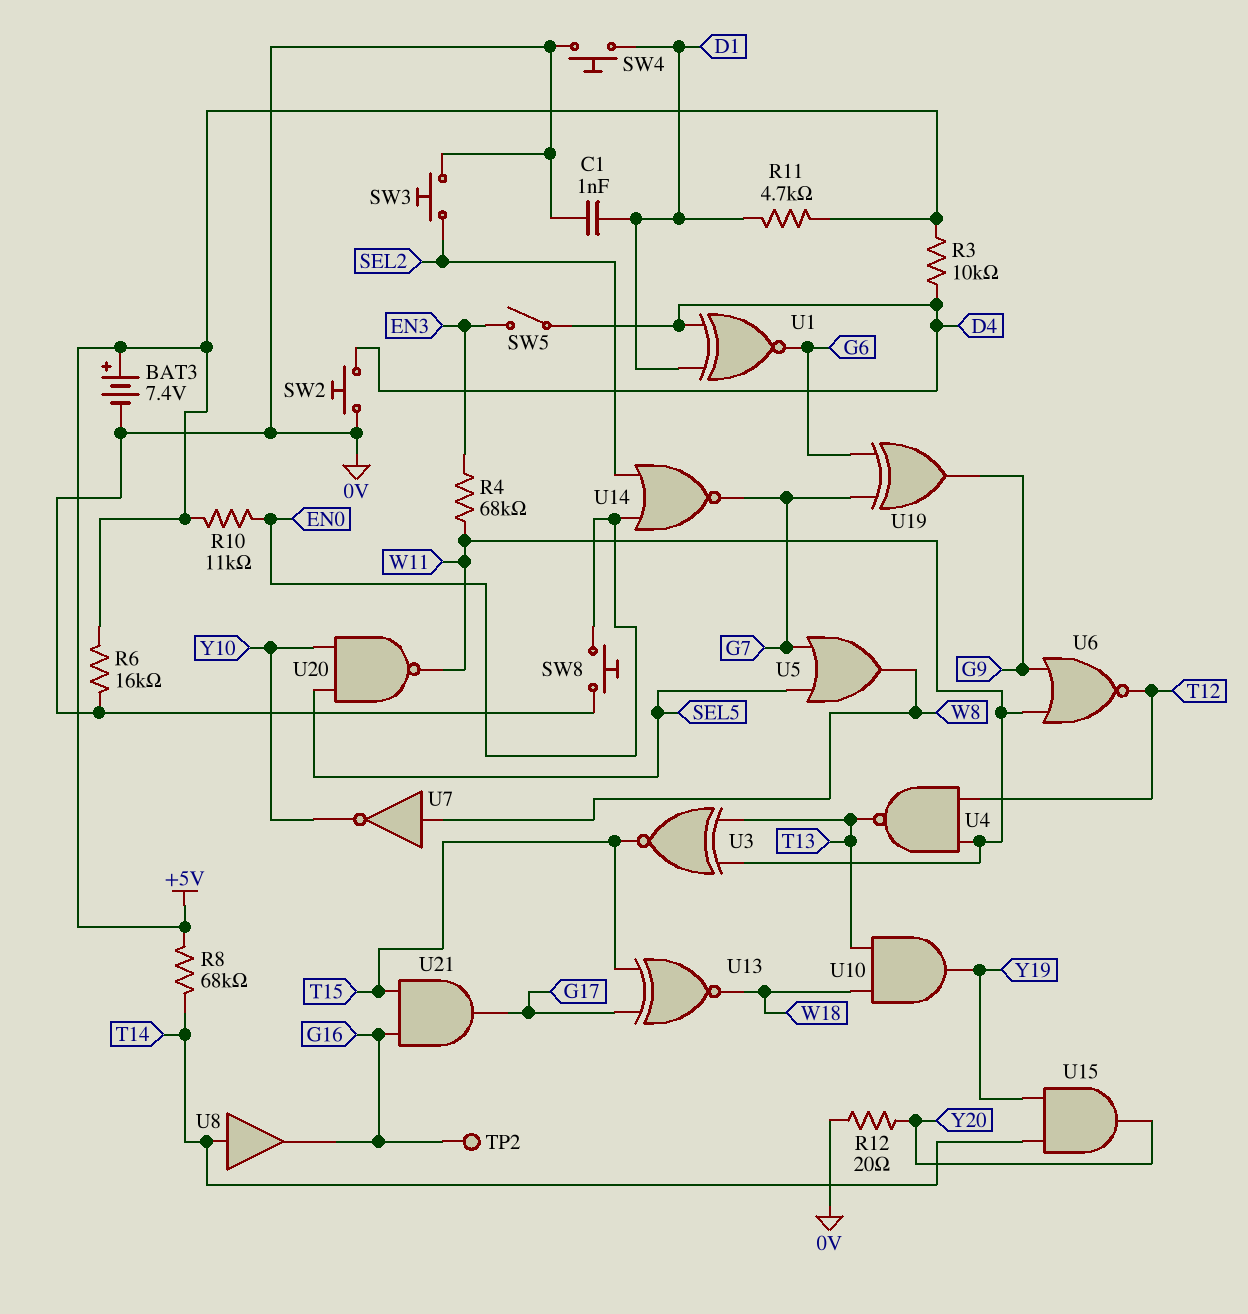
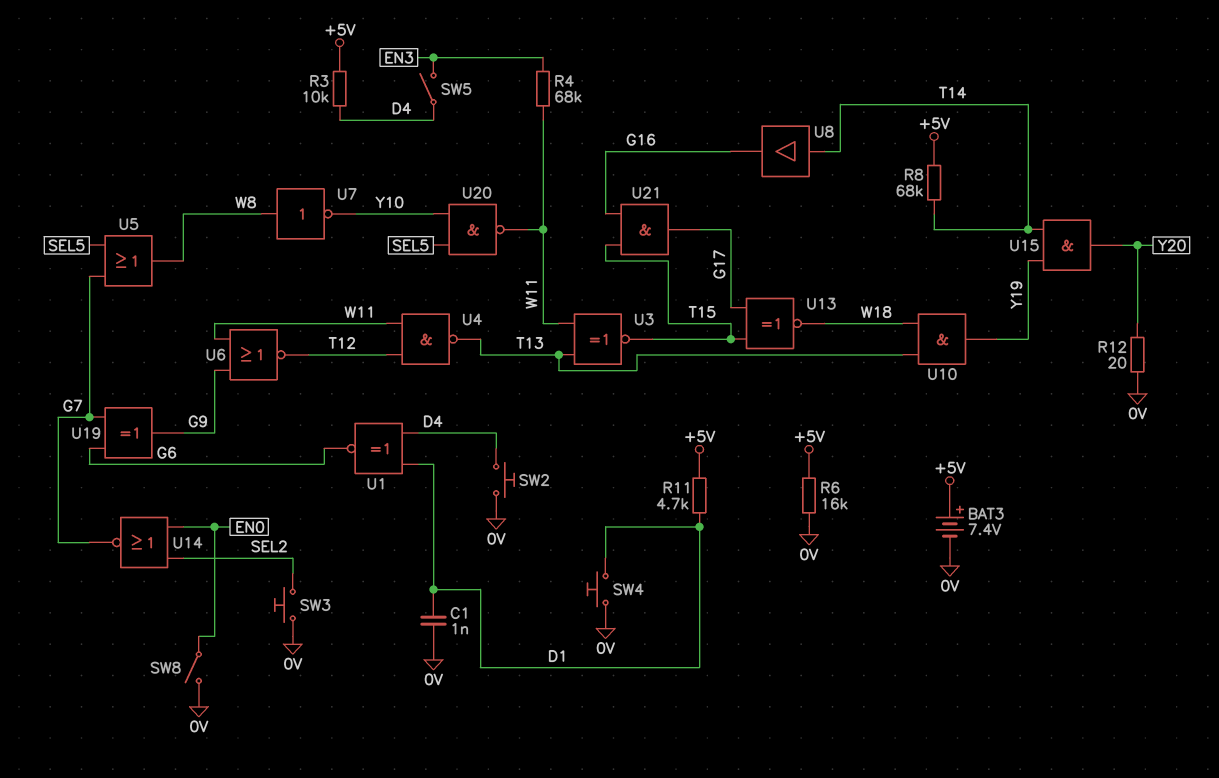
R10: 11k (+5V, EN0) -> none
SW8: button (0V, EN0) -> switch (0V, EN0)
TP2: test point (G16) -> none

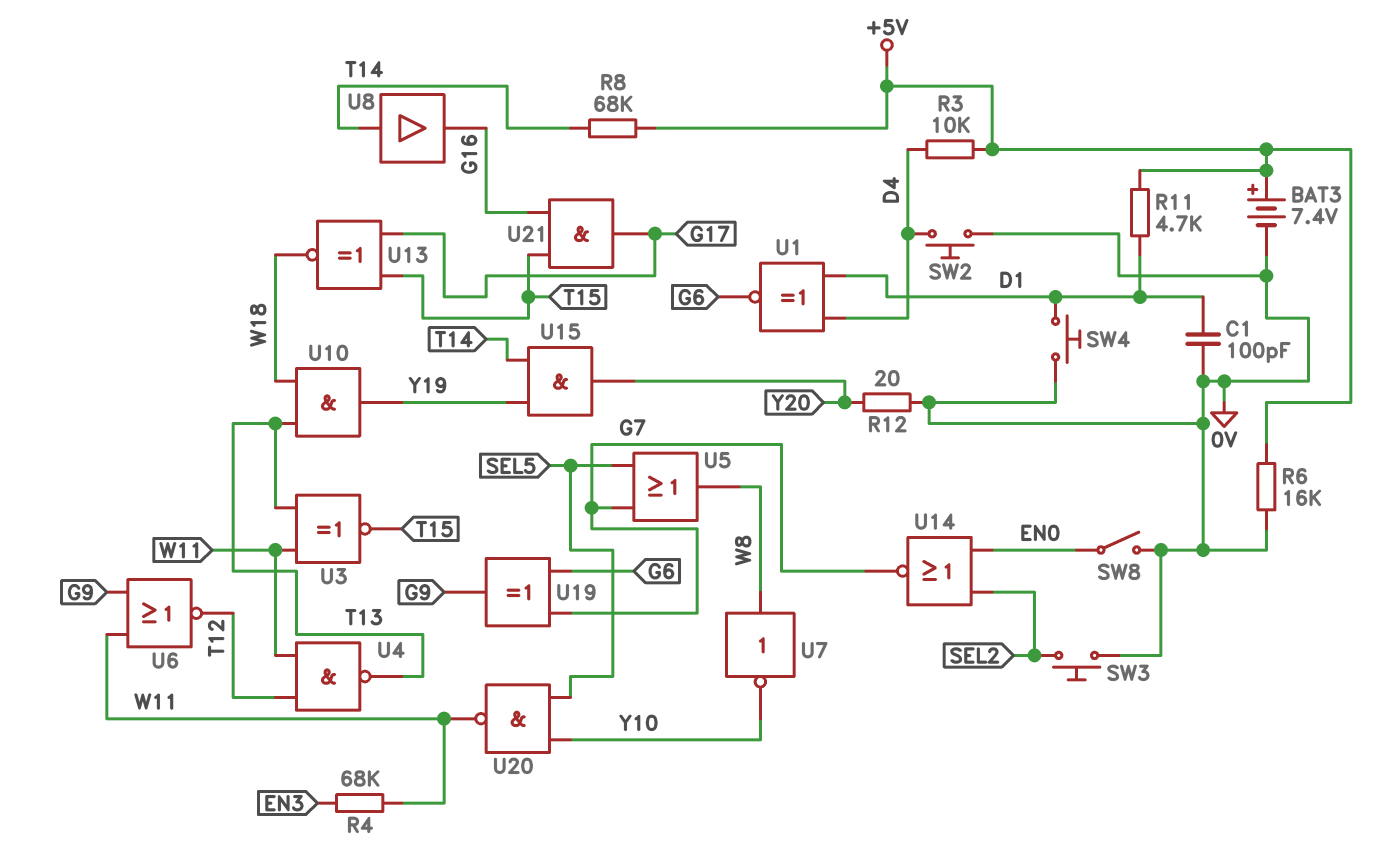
C1: 1nF (0V, D1) -> 100pF (0V, D1)
SW5: switch (D4, EN3) -> none

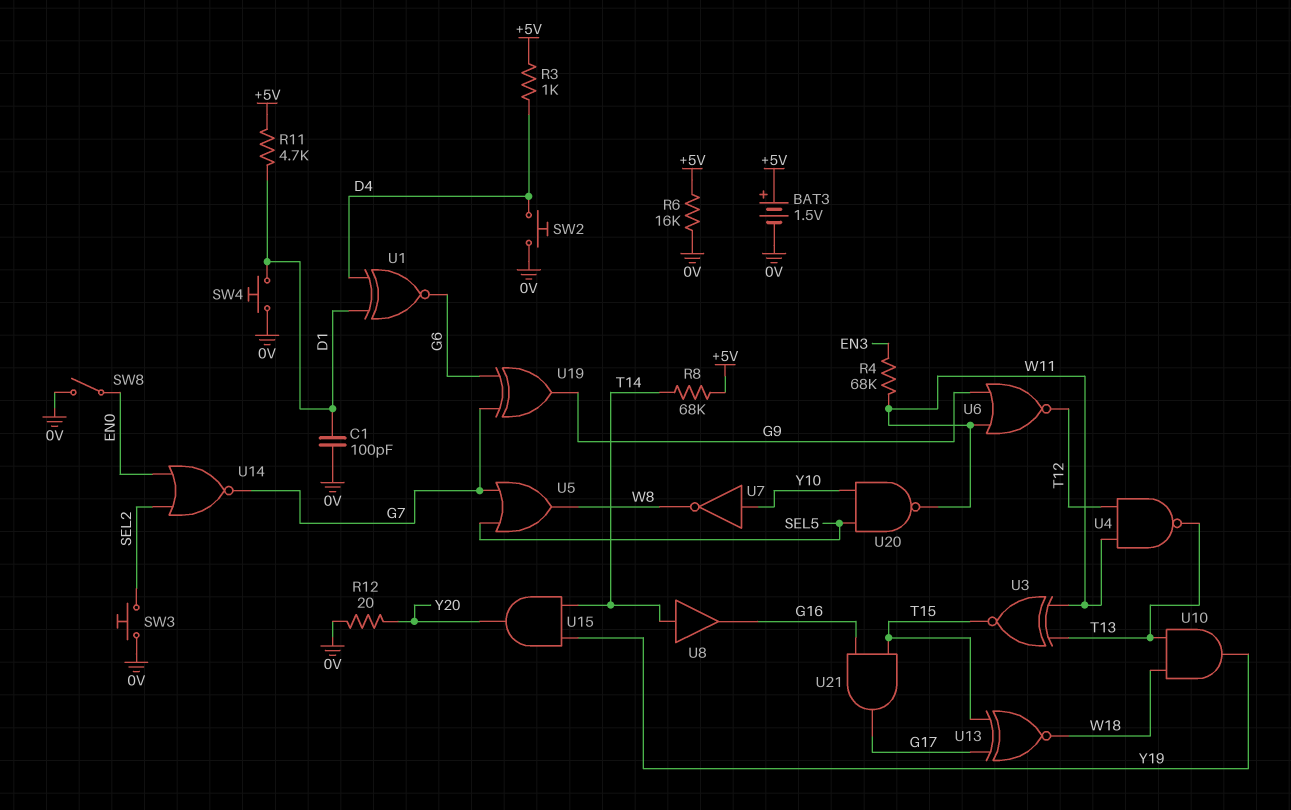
BAT3: 7.4V (plus +5V, minus 0V) -> 1.5V (plus +5V, minus 0V)
R3: 10k (+5V, D4) -> 1k (+5V, D4)
U7: NOT (in W8, out Y10) -> NOT (in Y10, out W8)

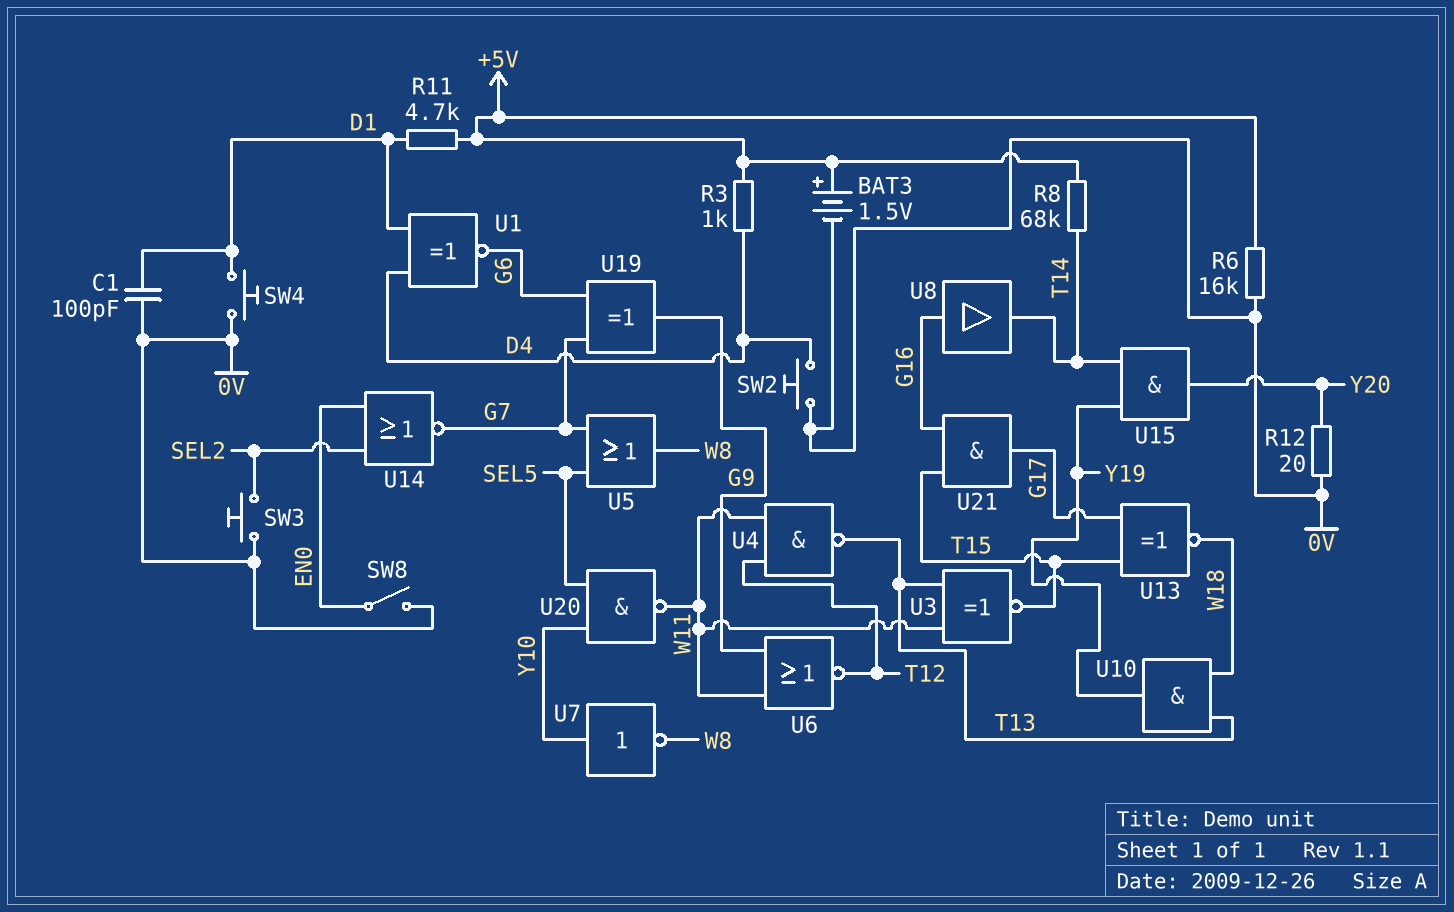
R4: 68k (EN3, W11) -> none
U8: buffer (in T14, out G16) -> buffer (in G16, out T14)

